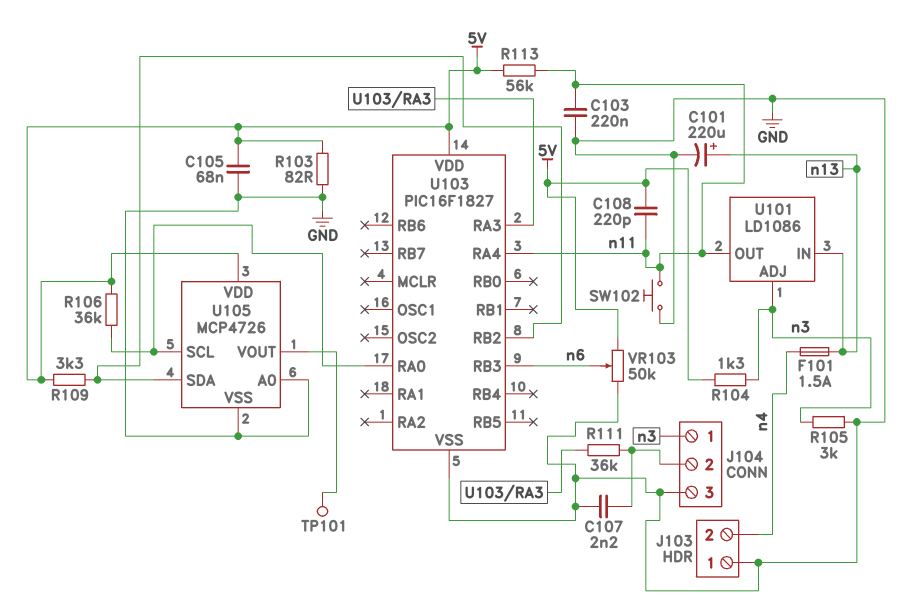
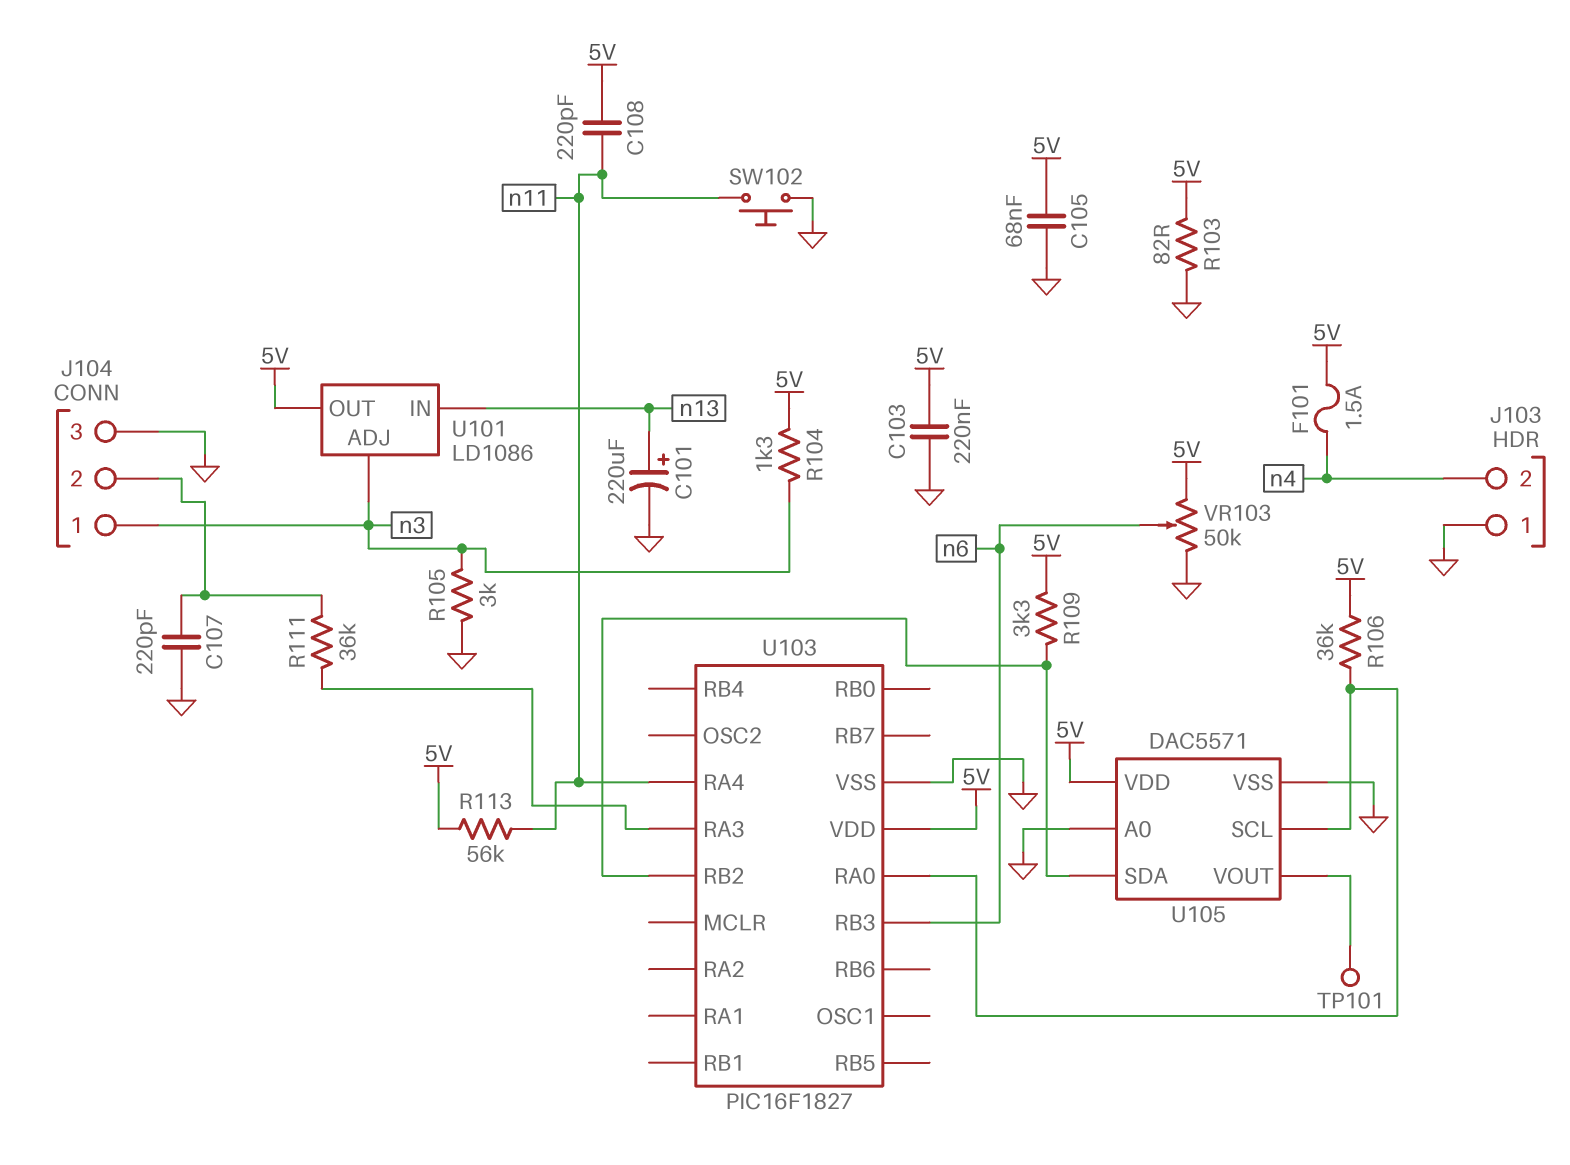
C103: 220nF (GND, n11) -> 220nF (5V, GND)
C107: 2.2nF (GND, J104/2) -> 220pF (GND, J104/2)
F101: 1.5A (n4, n13) -> 1.5A (5V, n4)
U101 pin OUT: n11 -> 5V
U105: MCP4726 -> DAC5571

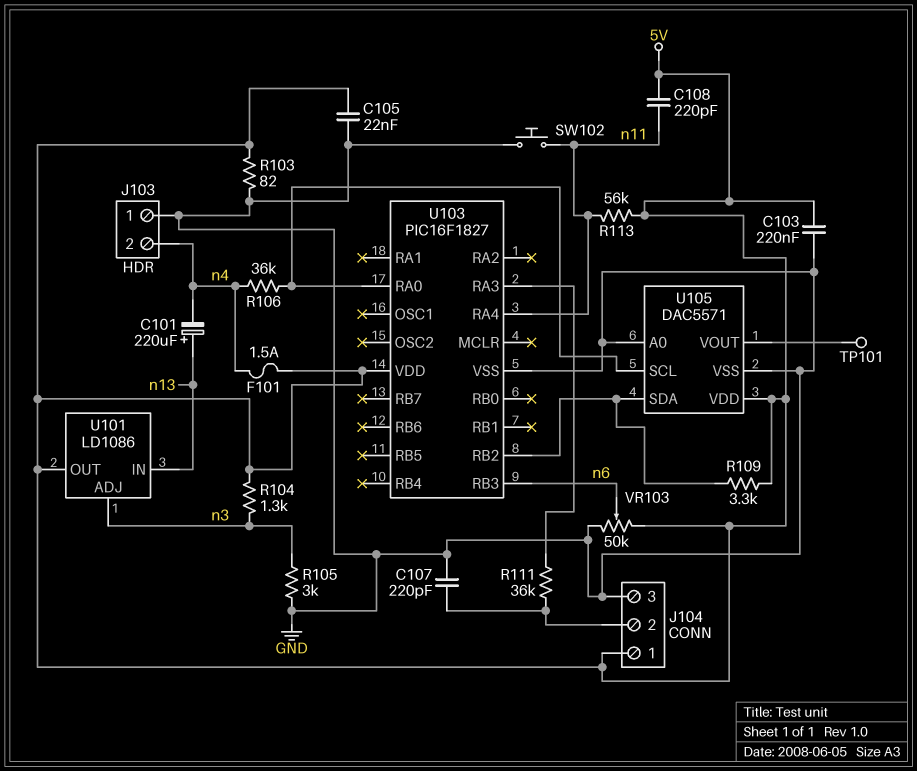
C101: 220uF (plus n13, minus GND) -> 220uF (plus n13, minus n4)
C105: 68nF (5V, GND) -> 22nF (5V, GND)
J104 pin 1: n3 -> 5V
R106: 36k (5V, U103/RA0) -> 36k (U103/RA0, n4)

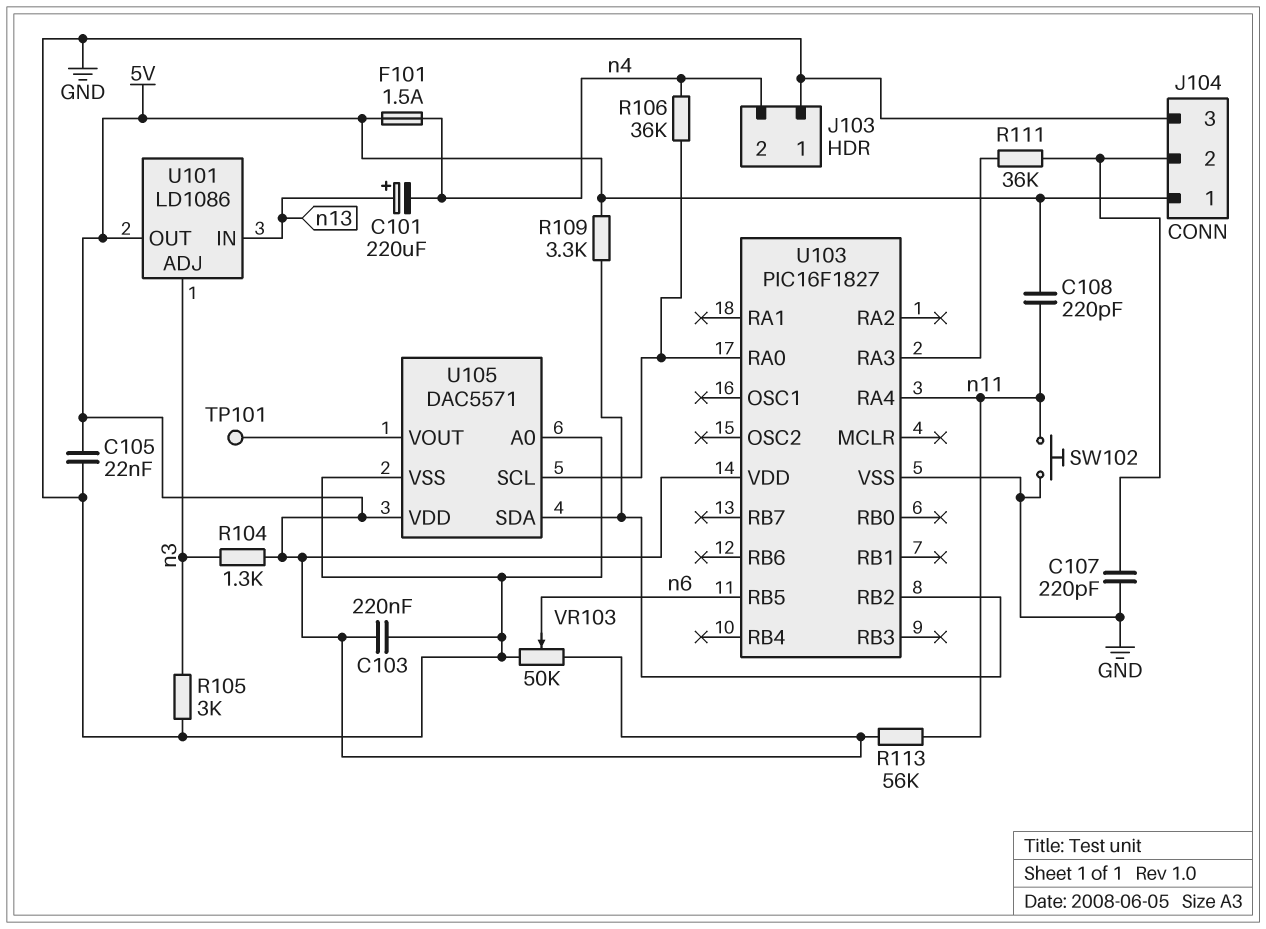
R103: 82 (5V, GND) -> none
U103 pin RB3: n6 -> none
U103 pin RB5: none -> n6

